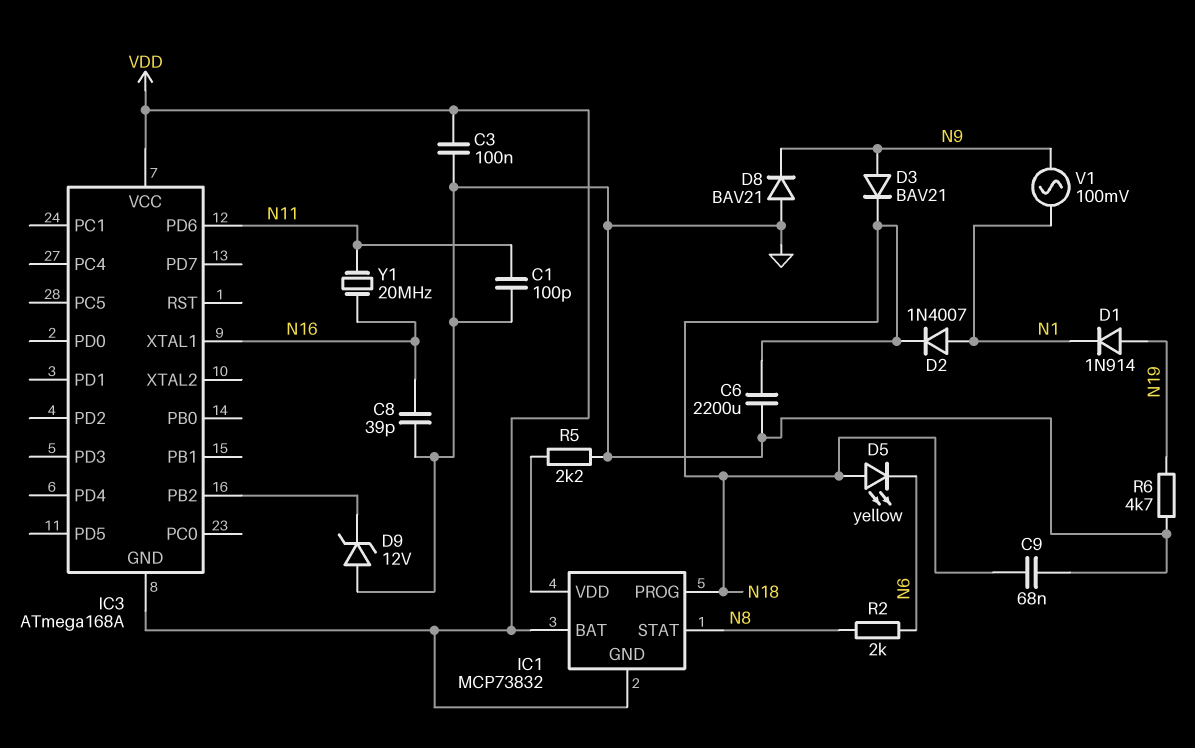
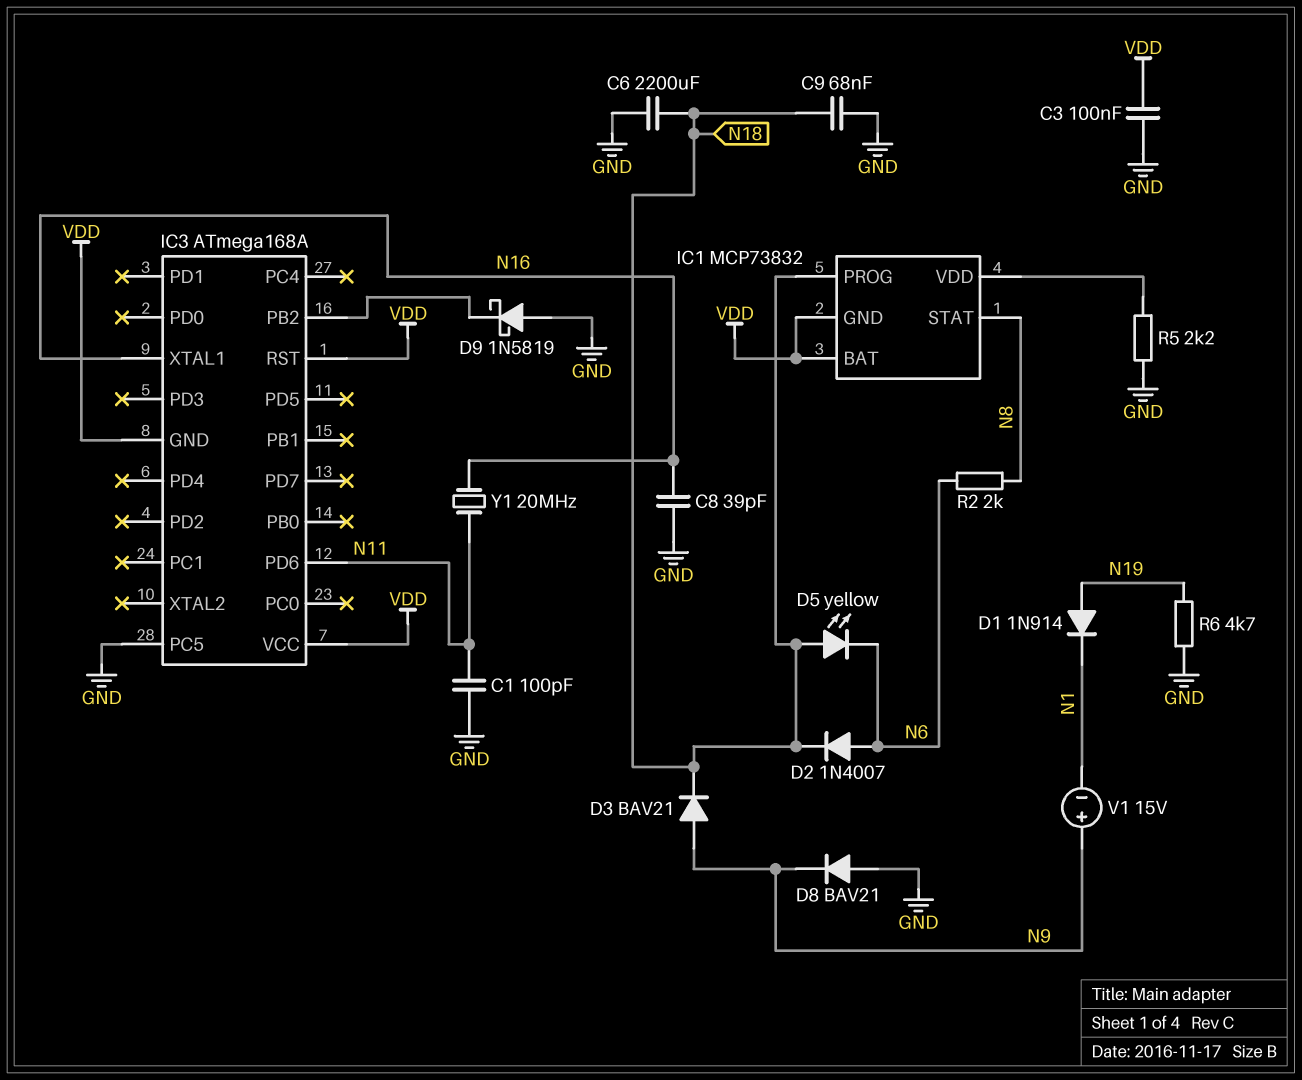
D2: diode 1N4007 (A N1, K N18) -> diode 1N4007 (A N6, K N18)
D9: zener 12V (A GND, K IC3/PB2) -> schottky 1N5819 (A GND, K IC3/PB2)
IC3 pin PC5: none -> GND
IC3 pin RST: none -> VDD
V1: AC 100mV (N1, N9) -> 15V (plus N9, minus N1)

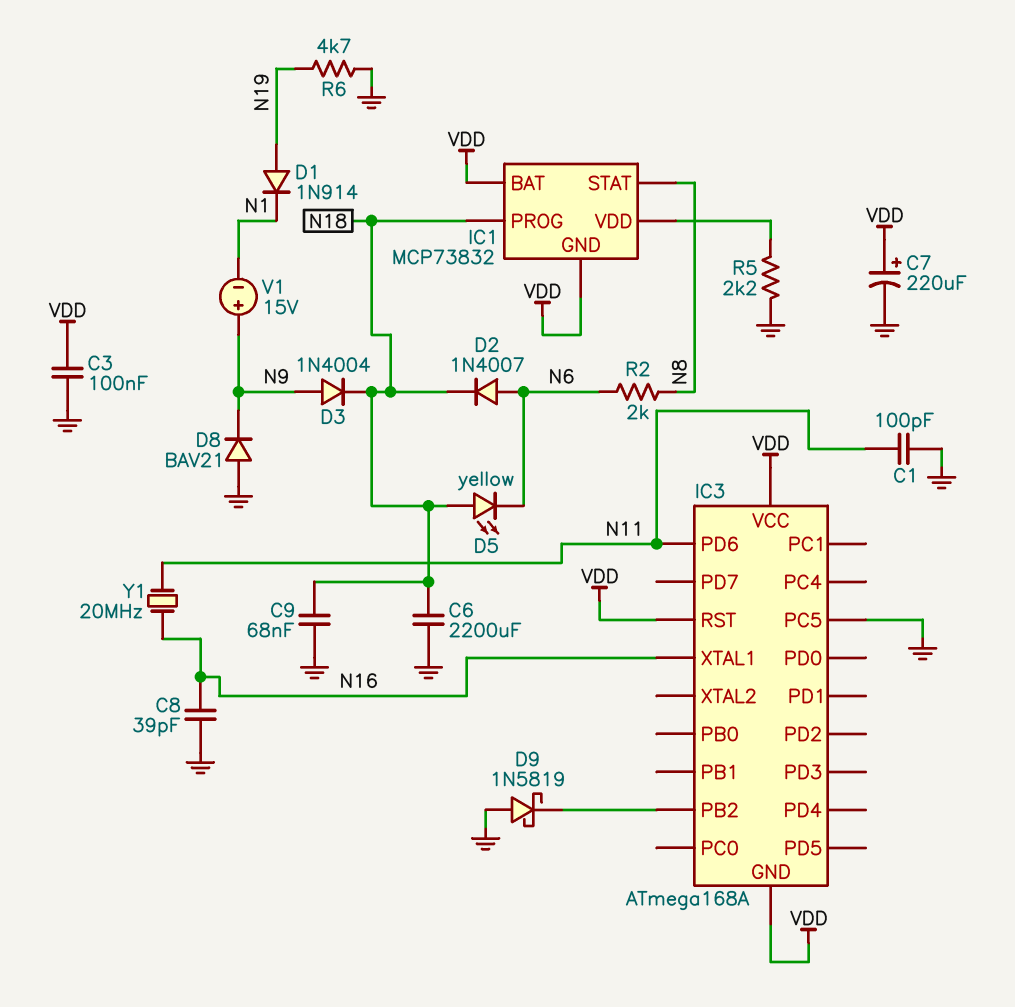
C7: none -> 220uF (plus VDD, minus GND)
D3: diode BAV21 (A N9, K N18) -> diode 1N4004 (A N9, K N18)

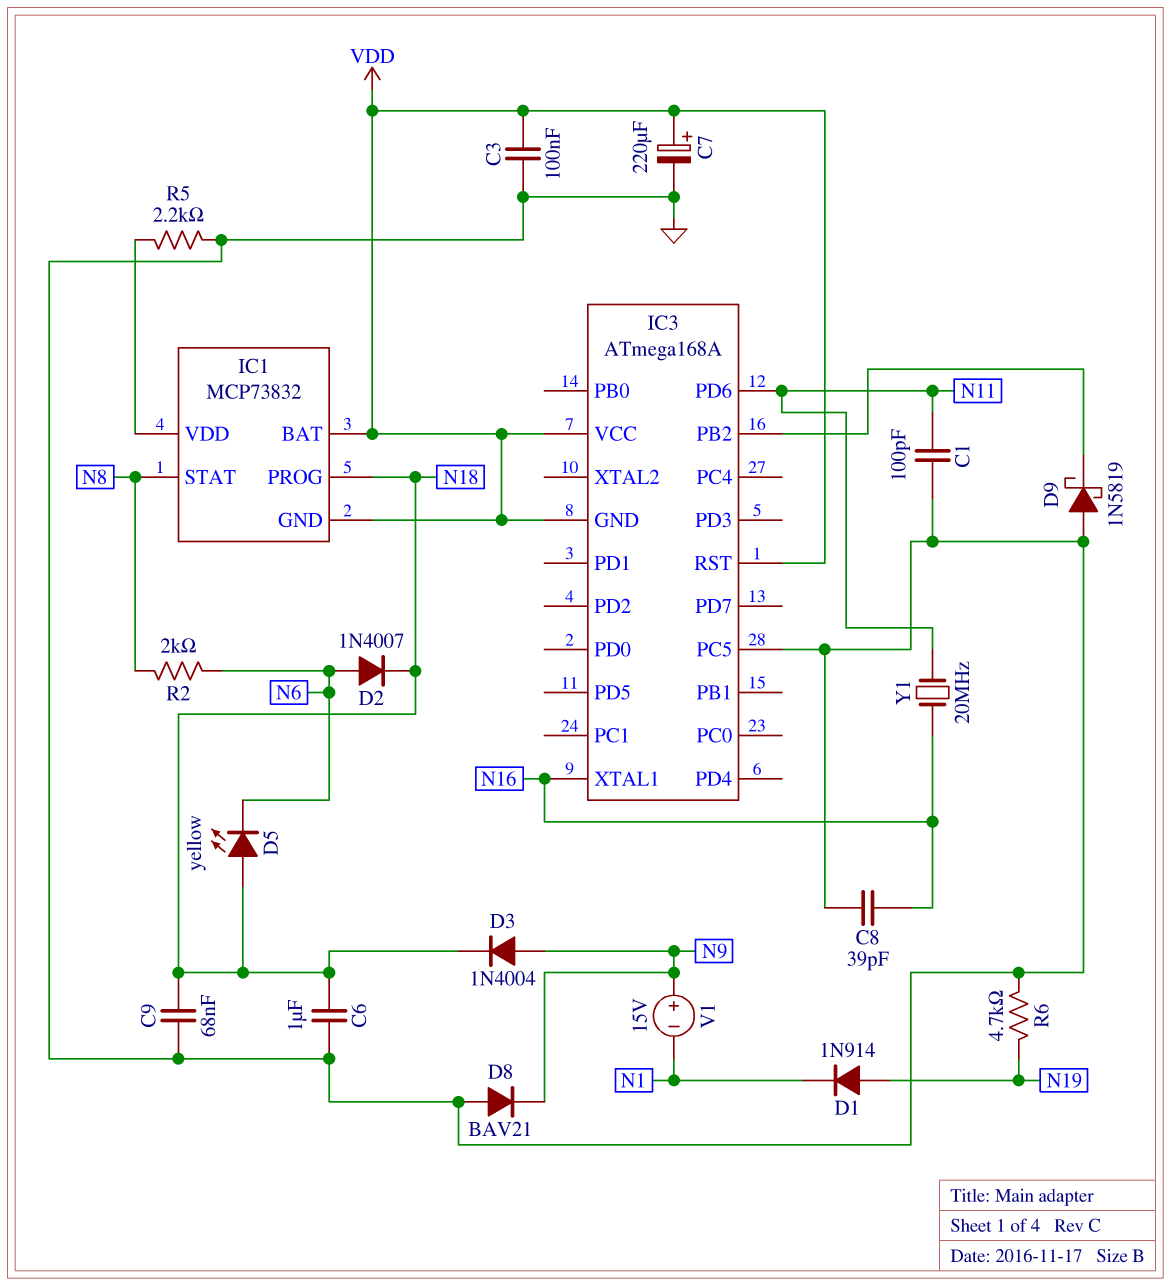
C6: 2200uF (GND, N18) -> 1uF (GND, N18)

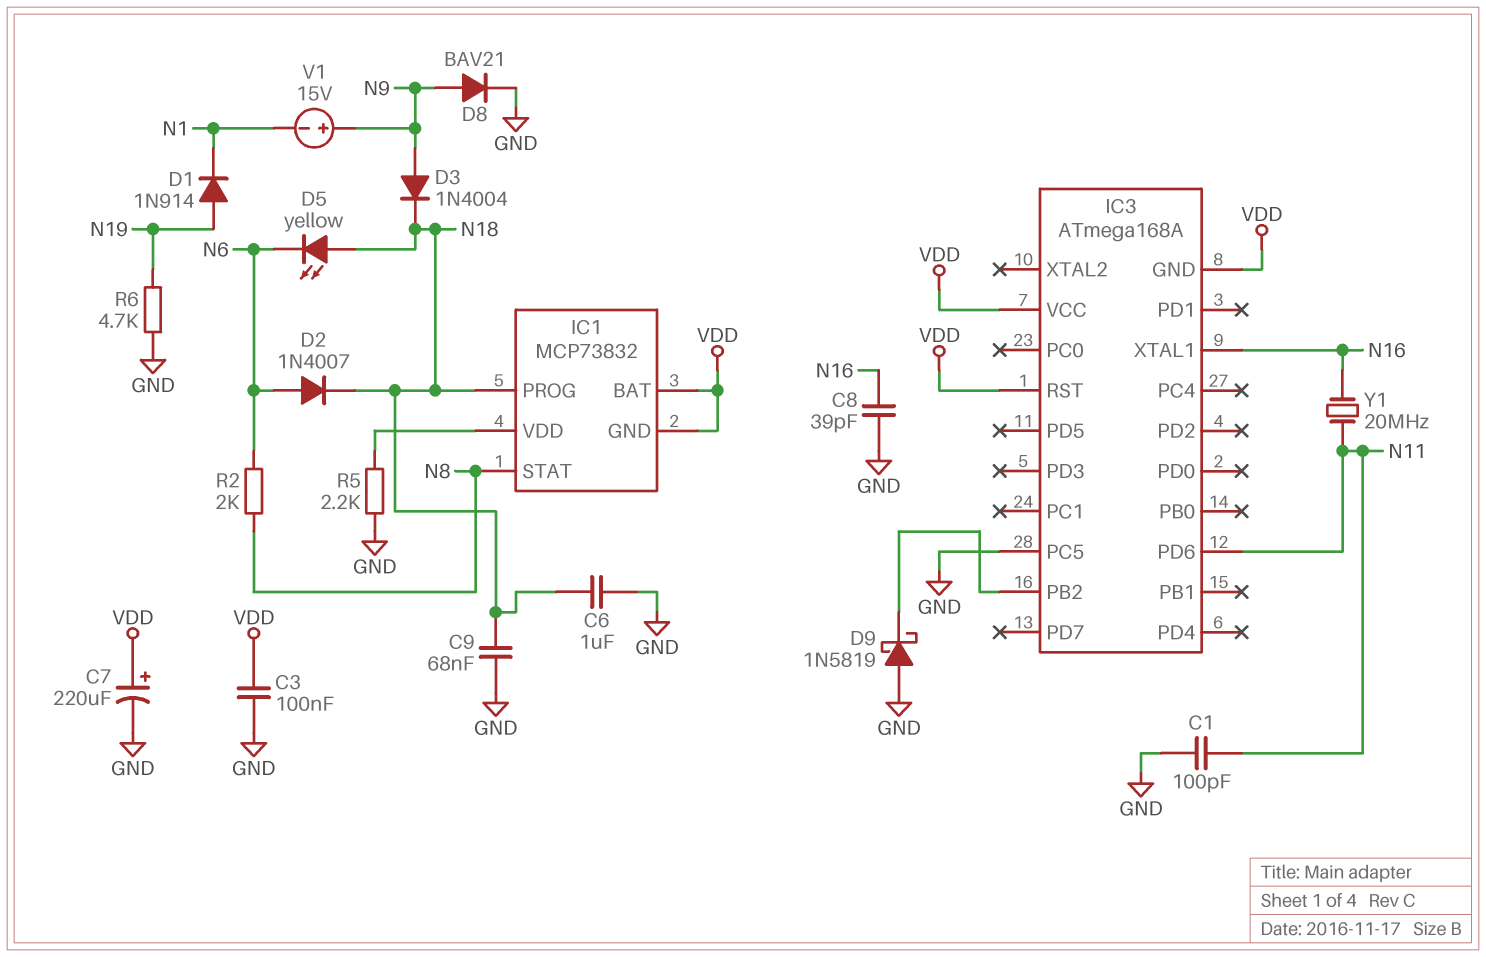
D8: diode BAV21 (A GND, K N9) -> diode BAV21 (A N9, K GND)

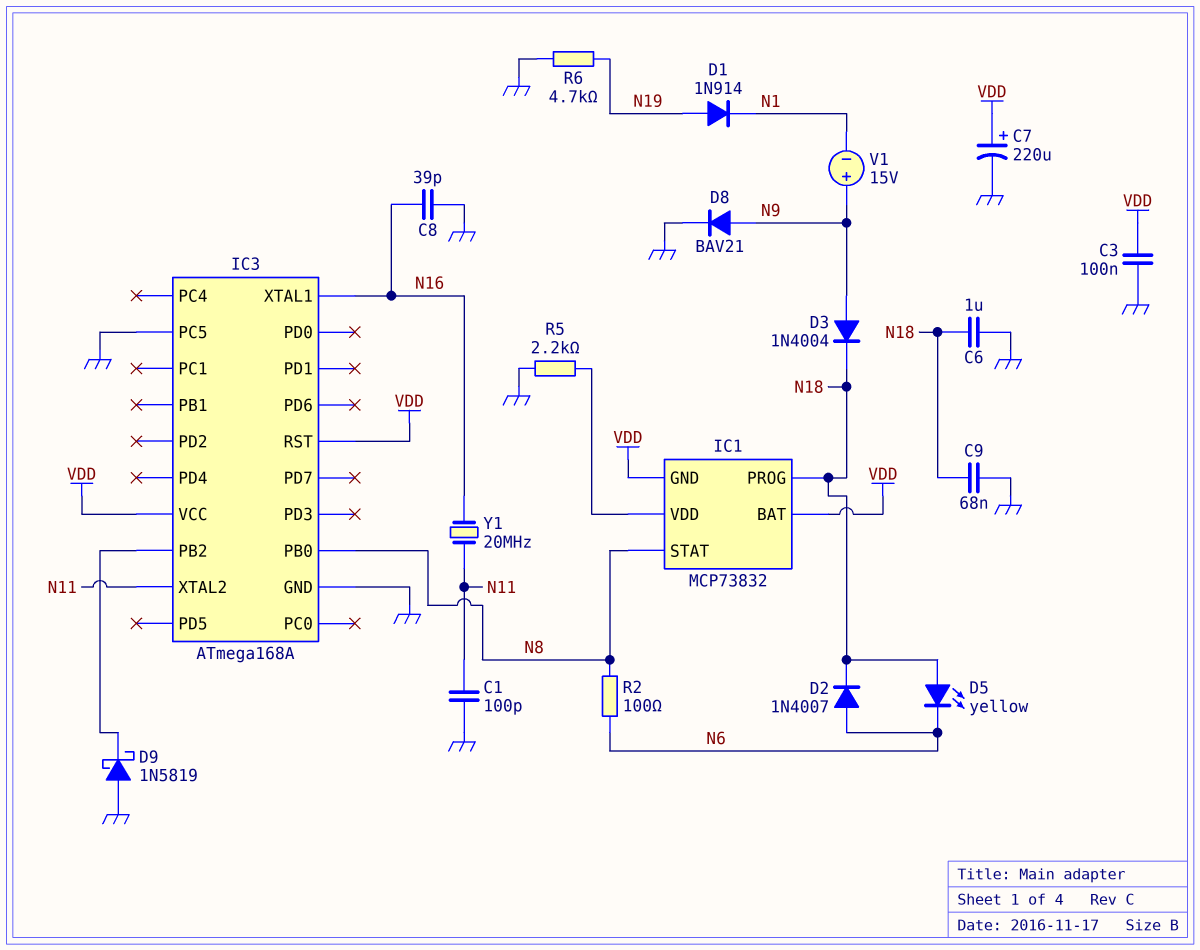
IC3 pin GND: VDD -> GND
IC3 pin PB0: none -> N8
IC3 pin PD6: N11 -> none
IC3 pin XTAL2: none -> N11
R2: 2k (N6, N8) -> 100 (N6, N8)

